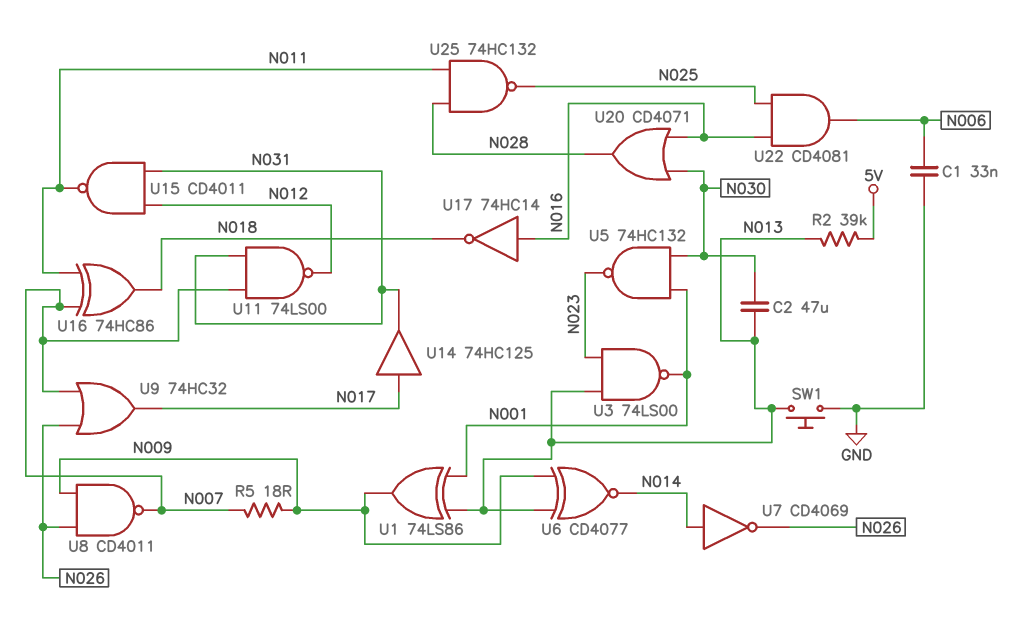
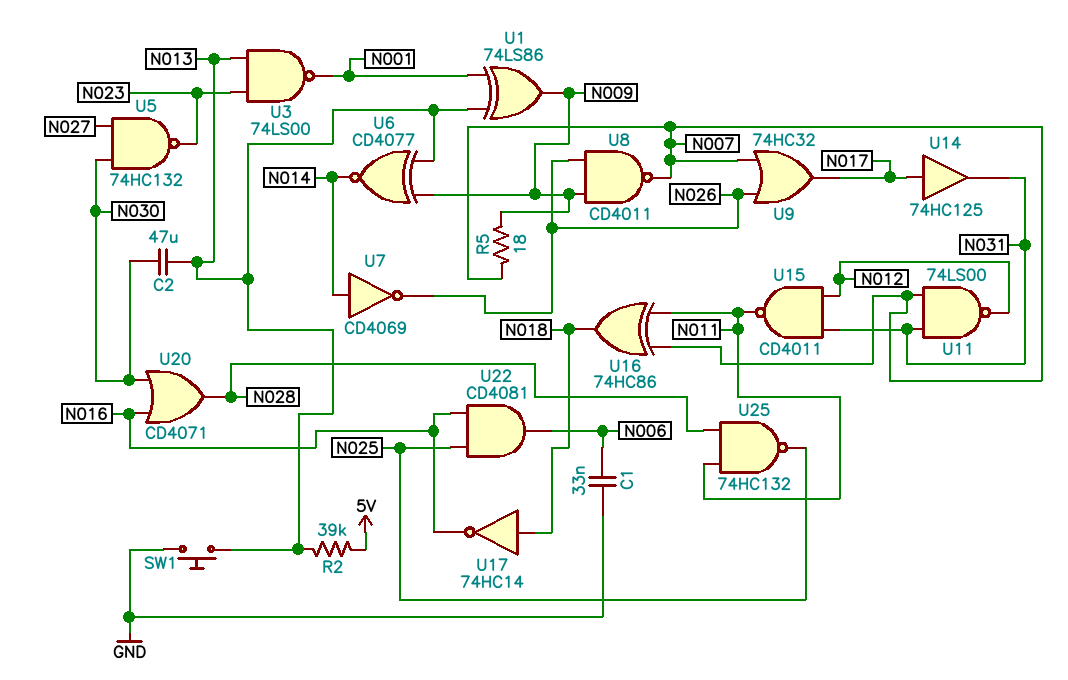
U5: NAND 74HC132 (in N001, in N030, out N023) -> NAND 74HC132 (in N027, in N030, out N023)
U17: NOT 74HC14 (in N016, out N018) -> NOT 74HC14 (in N018, out N016)

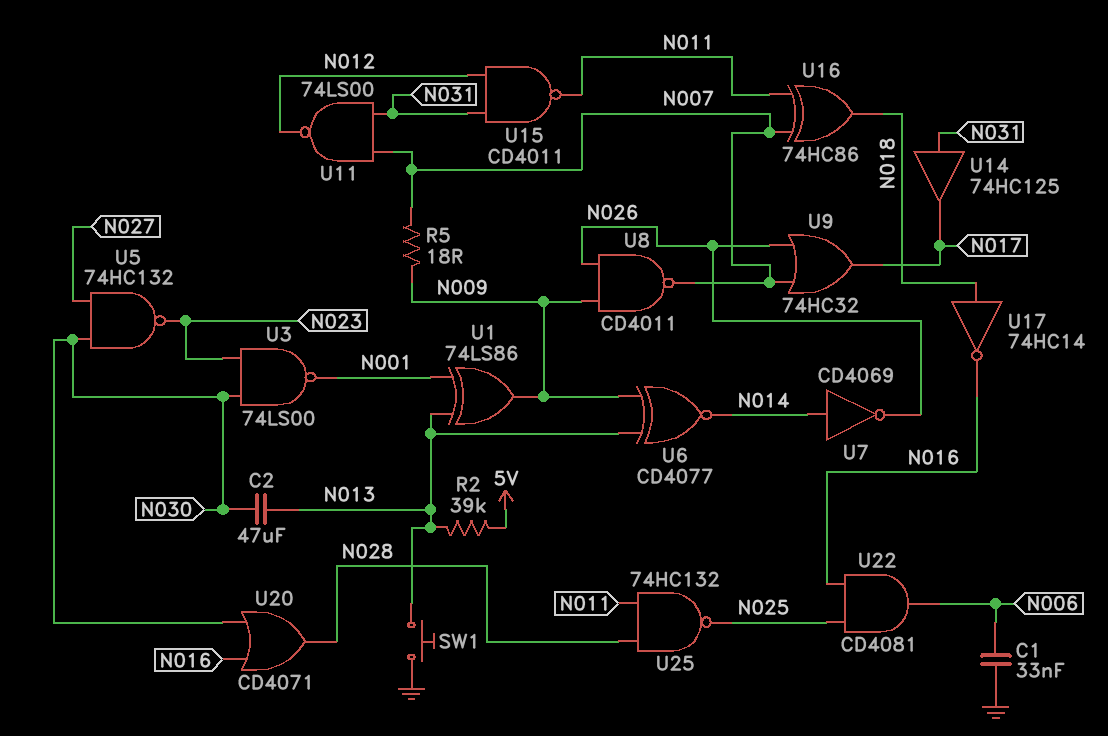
U3: NAND 74LS00 (in N013, in N023, out N001) -> NAND 74LS00 (in N023, in N030, out N001)
U14: buffer 74HC125 (in N017, out N031) -> buffer 74HC125 (in N031, out N017)

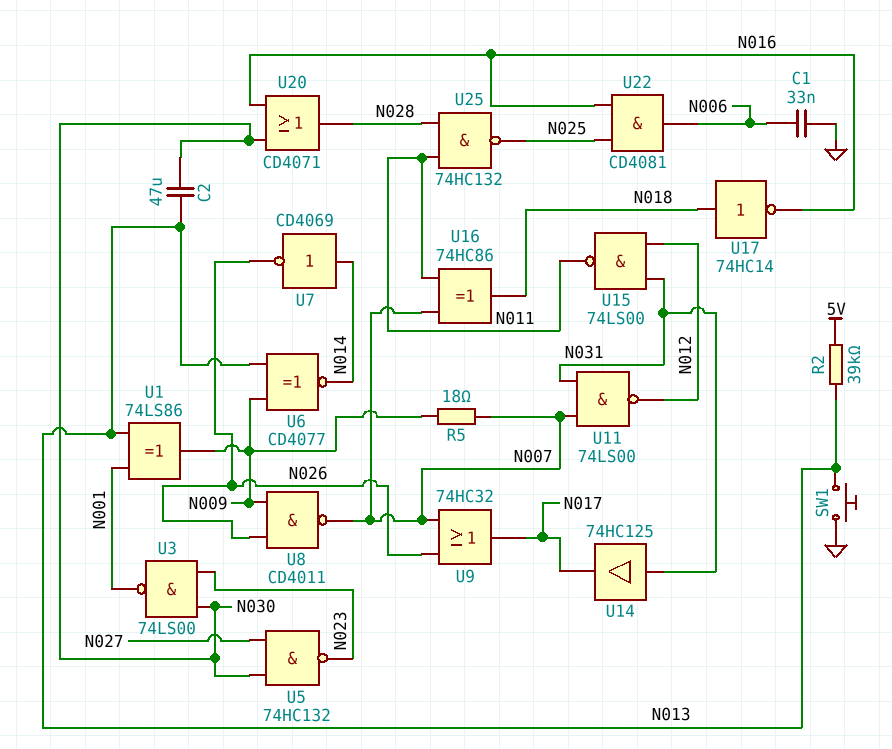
U15: NAND CD4011 (in N012, in N031, out N011) -> NAND 74LS00 (in N012, in N031, out N011)

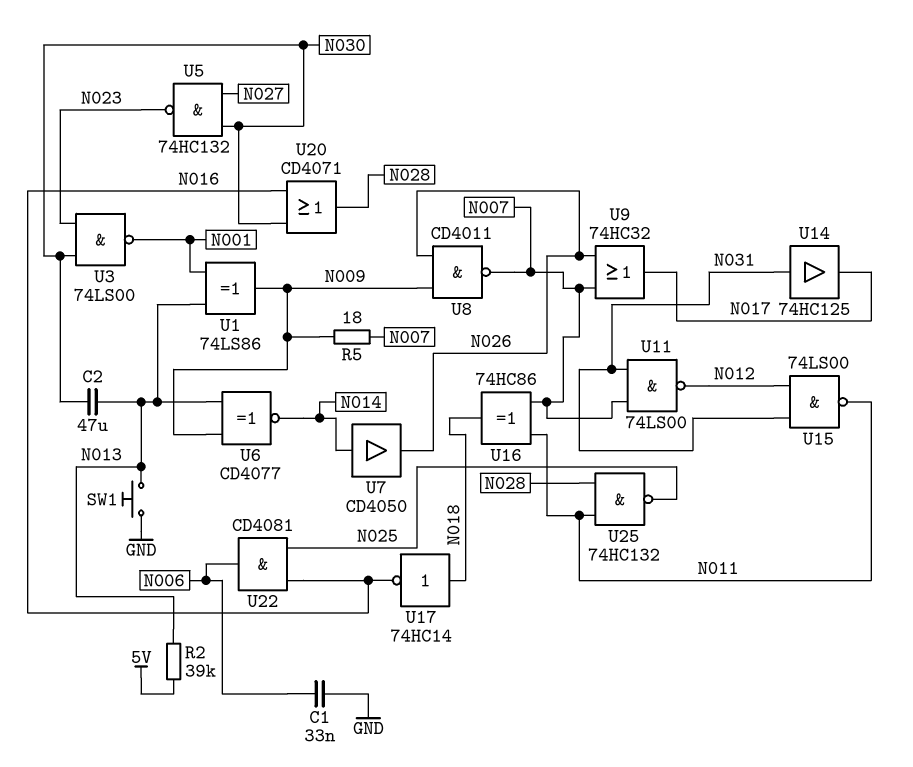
U7: NOT CD4069 (in N014, out N026) -> buffer CD4050 (in N014, out N026)

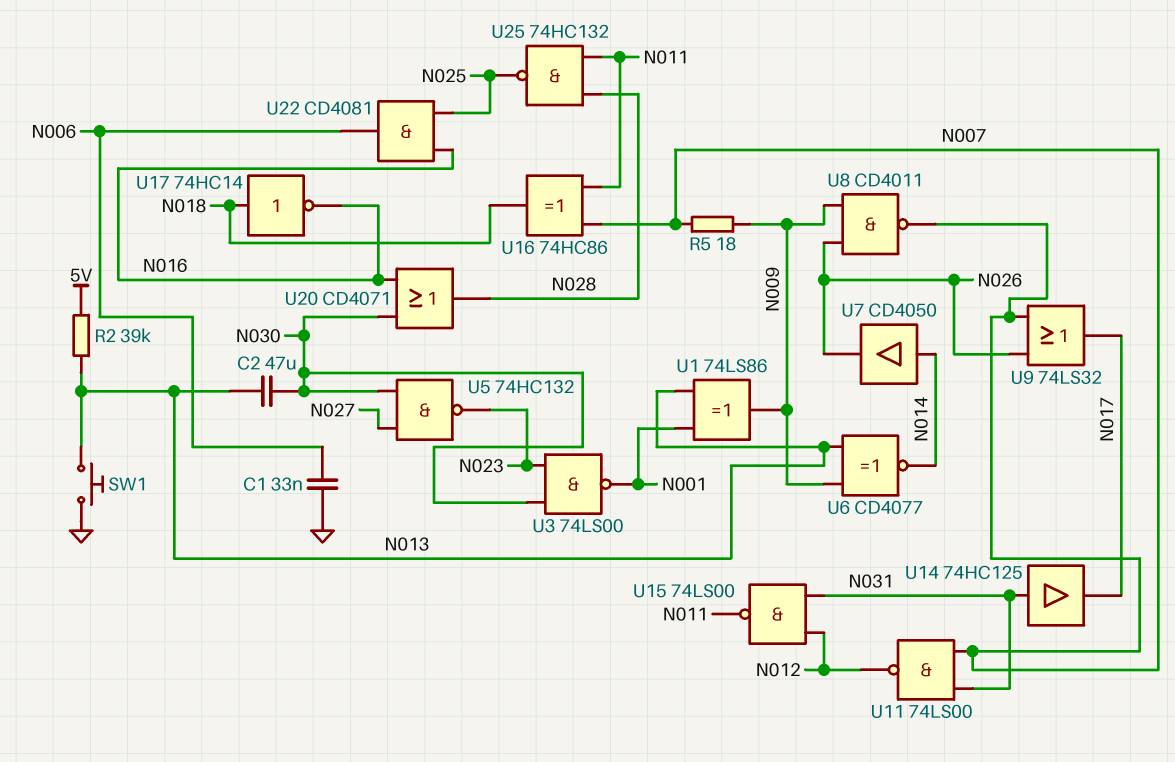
U9: OR 74HC32 (in N007, in N026, out N017) -> OR 74LS32 (in N007, in N026, out N017)

